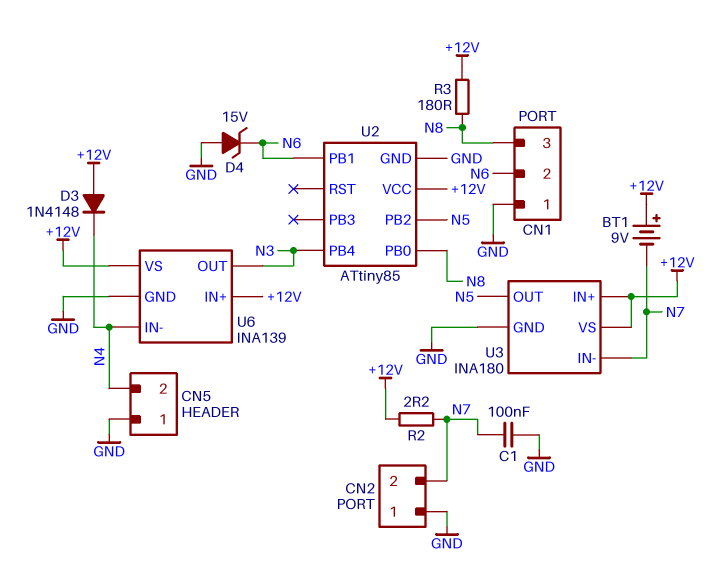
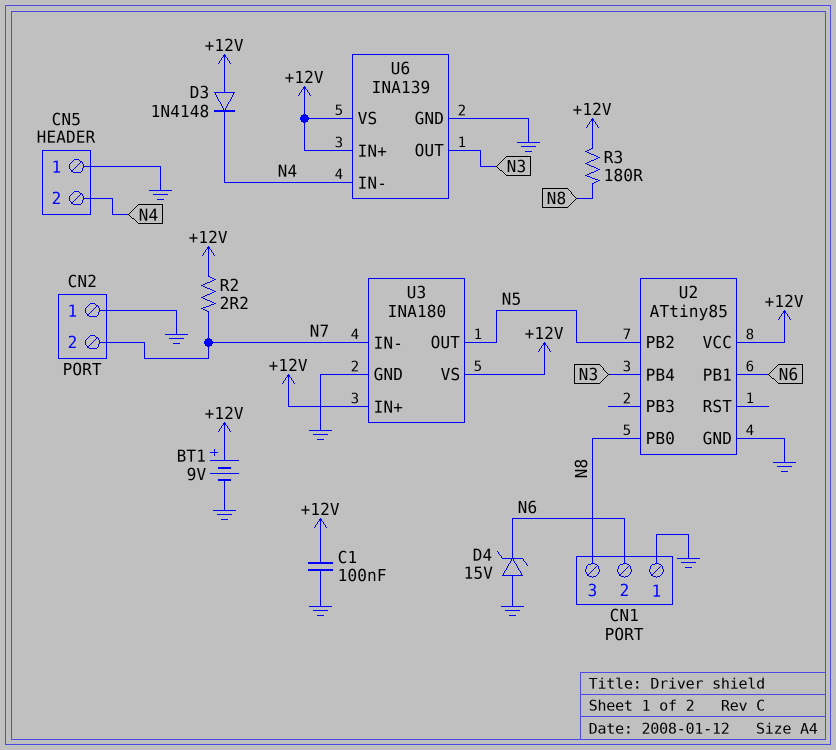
BT1: 9V (plus +12V, minus N7) -> 9V (plus +12V, minus GND)
C1: 100nF (GND, N7) -> 100nF (+12V, GND)

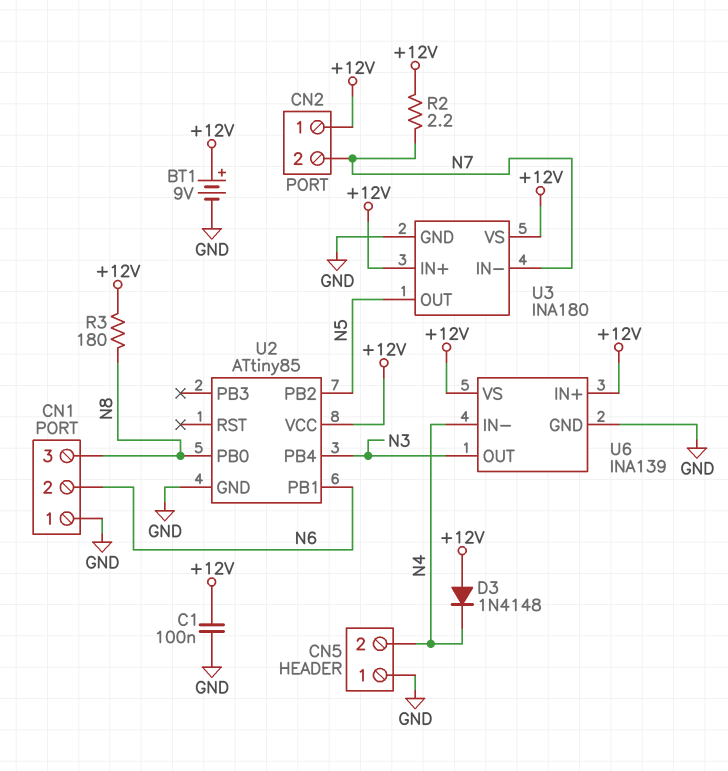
CN2 pin 1: GND -> +12V
D4: zener 15V (A GND, K N6) -> none

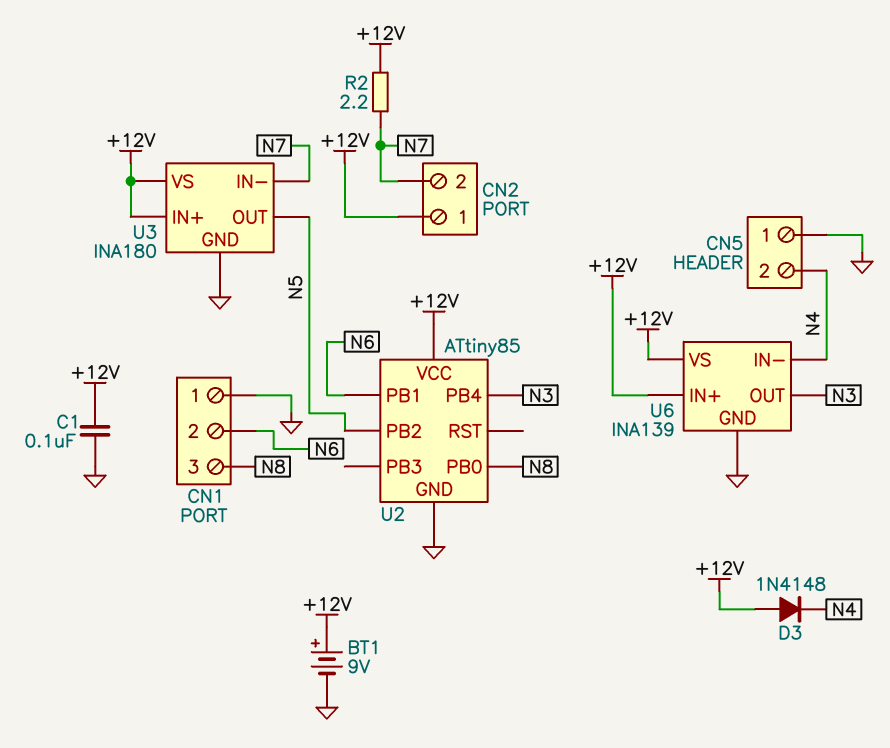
R3: 180 (+12V, N8) -> none

